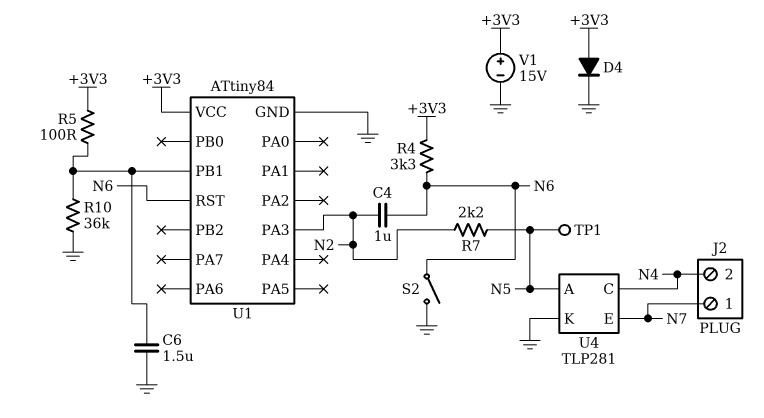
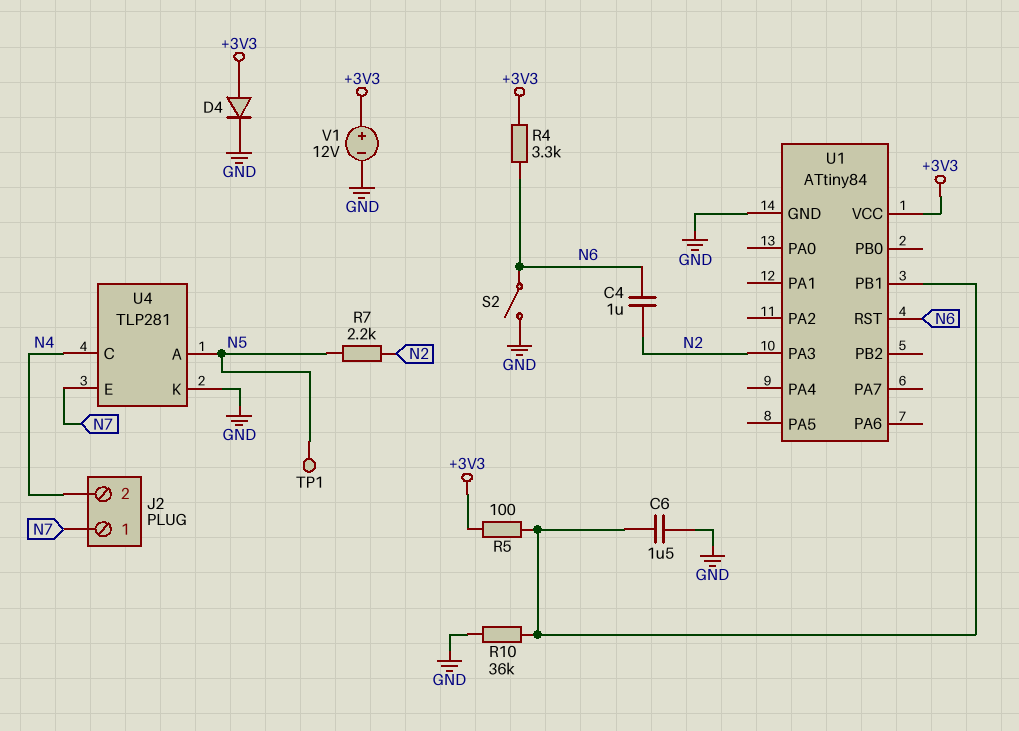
V1: 15V (plus +3V3, minus GND) -> 12V (plus +3V3, minus GND)

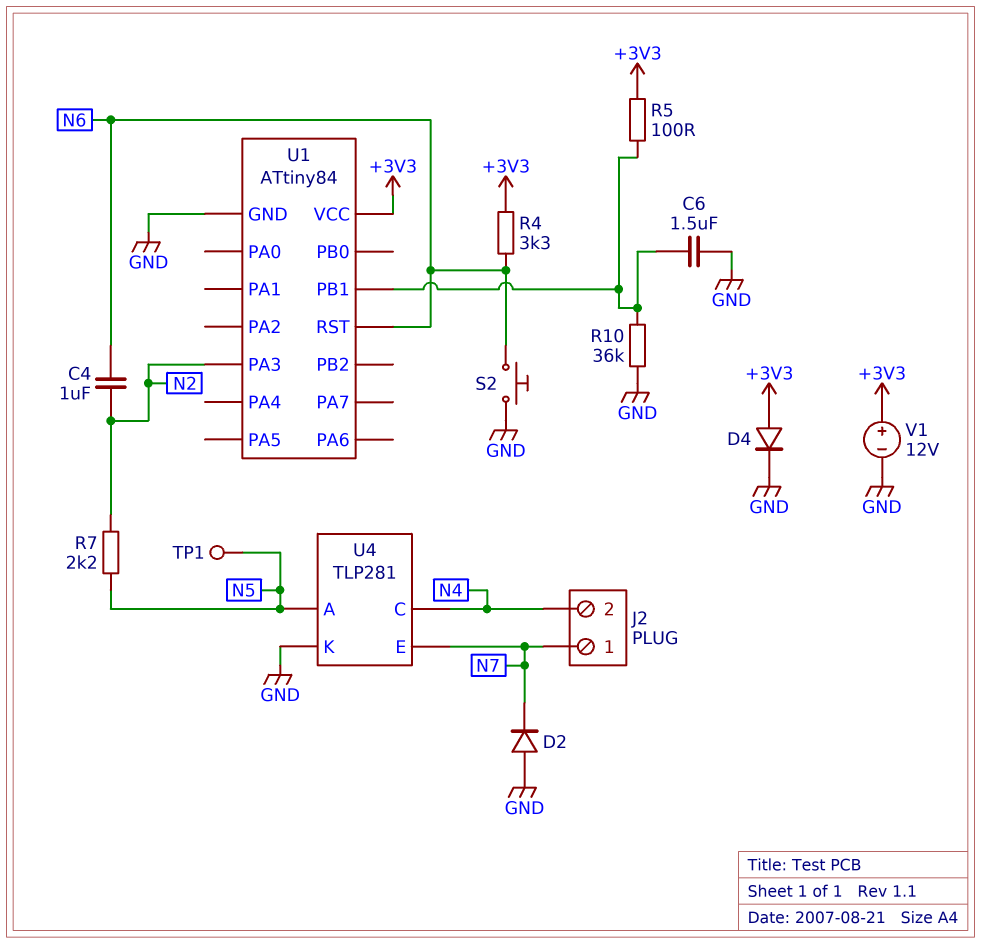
D2: none -> diode (A GND, K N7)
S2: switch (GND, N6) -> button (GND, N6)

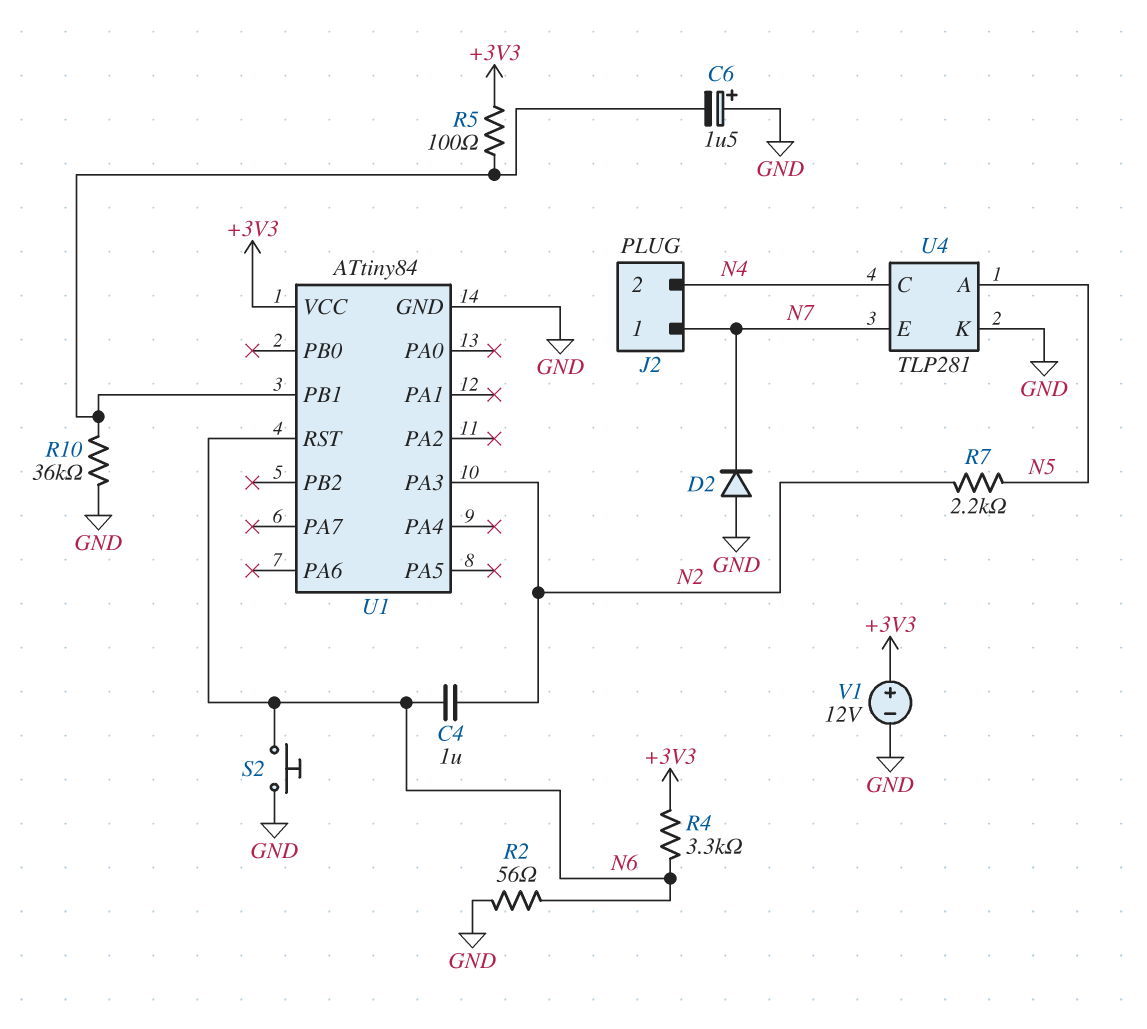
C6: 1.5uF (GND, U1/PB1) -> 1.5uF (plus GND, minus U1/PB1)
D4: diode (A +3V3, K GND) -> none
R2: none -> 56 (GND, N6)
TP1: test point (N5) -> none

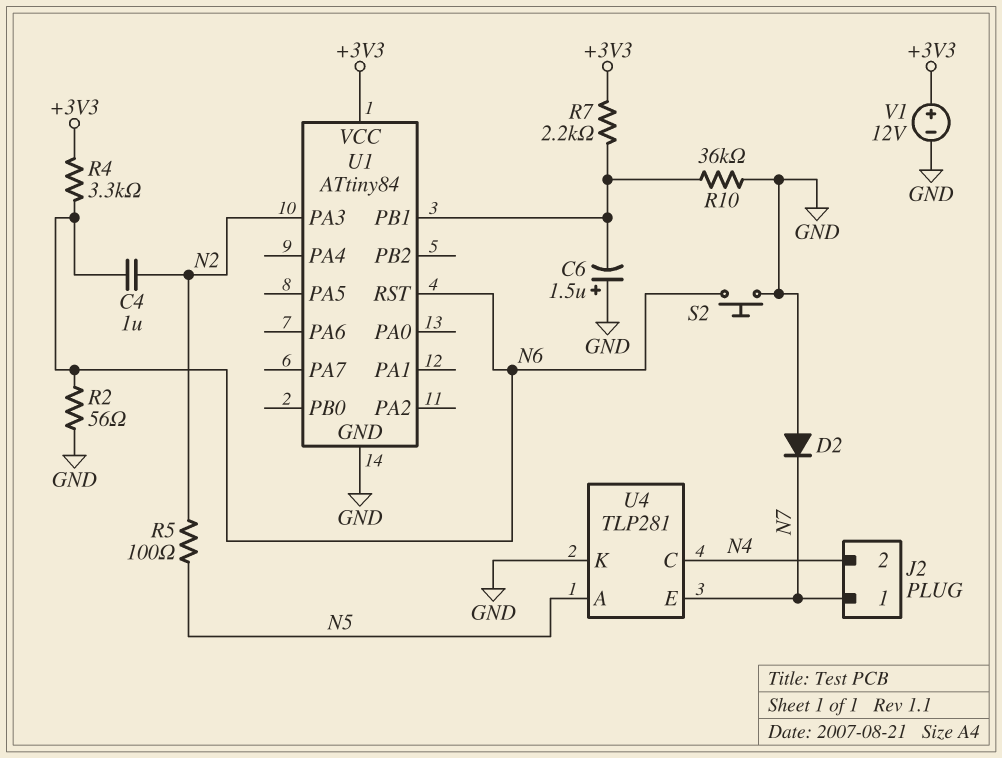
R5: 100 (+3V3, U1/PB1) -> 100 (N2, N5)
R7: 2.2k (N2, N5) -> 2.2k (+3V3, U1/PB1)

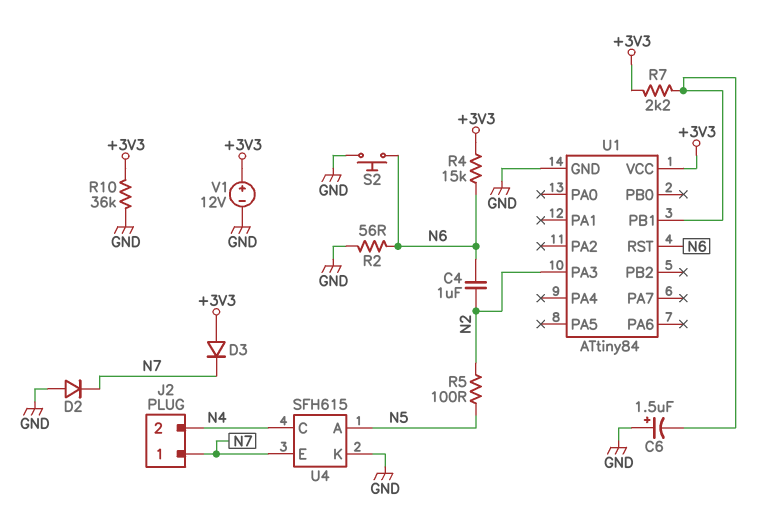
D3: none -> diode (A +3V3, K N7)
R4: 3.3k (+3V3, N6) -> 15k (+3V3, N6)
R10: 36k (GND, U1/PB1) -> 36k (+3V3, GND)
U4: TLP281 -> SFH615

